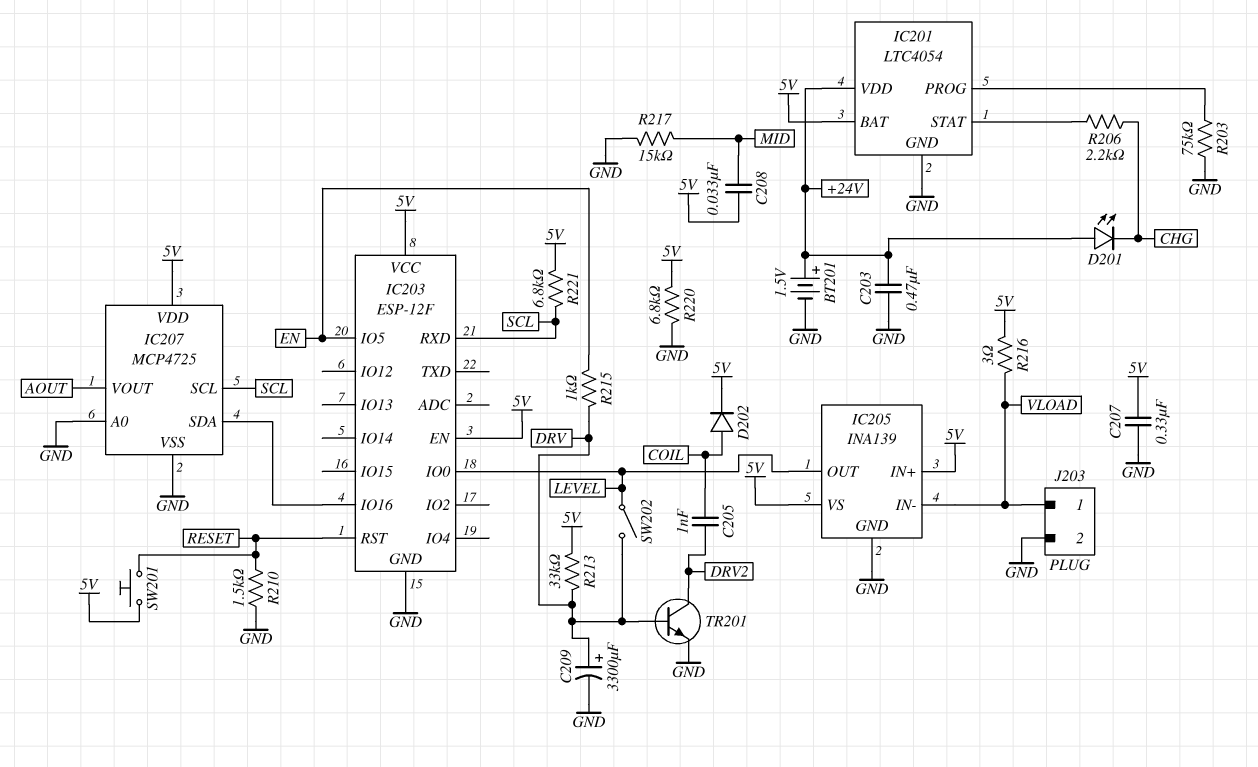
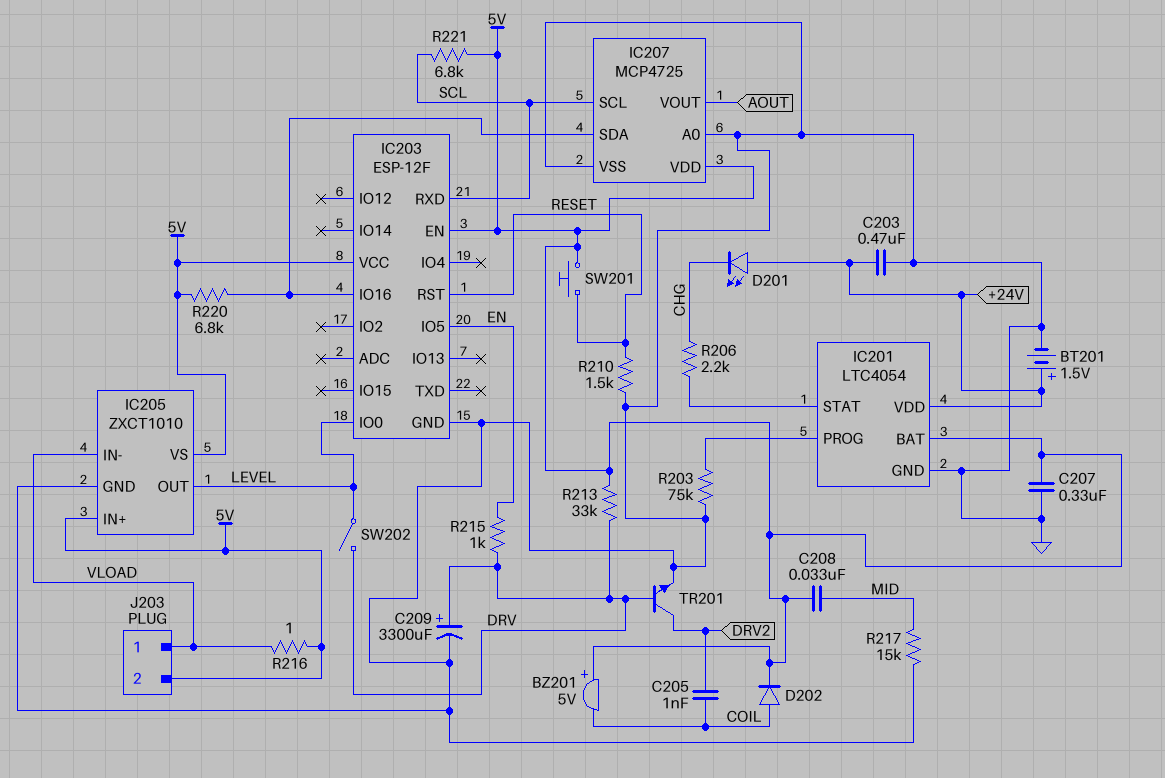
BZ201: none -> buzzer 5V (plus 5V, minus COIL)
IC205: INA139 -> ZXCT1010
J203 pin 2: GND -> 5V
R216: 3 (5V, VLOAD) -> 1 (5V, VLOAD)
R220: 6.8k (5V, GND) -> 6.8k (5V, IC203/IO16)

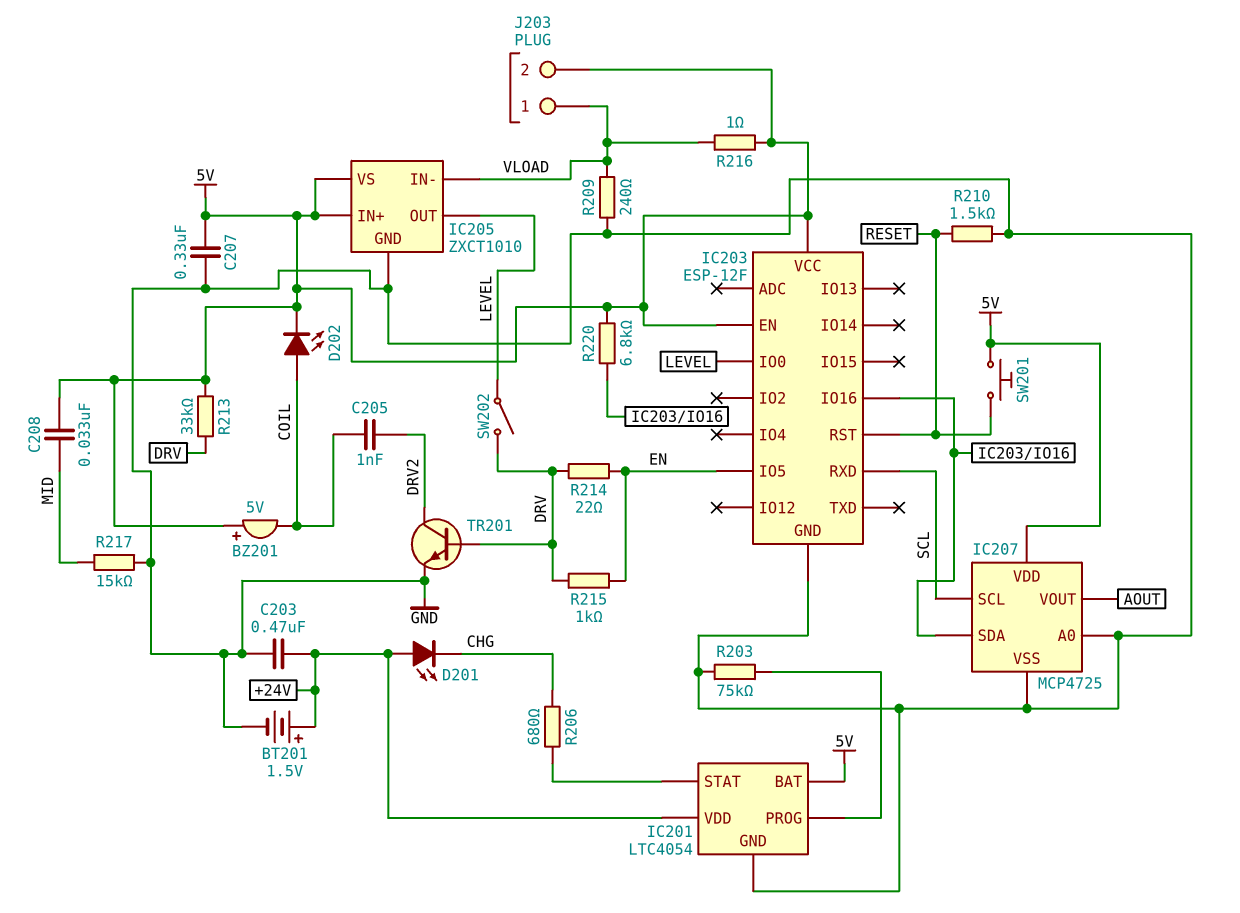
C209: 3300uF (plus DRV, minus GND) -> none
D202: diode (A COIL, K 5V) -> LED (A COIL, K 5V)
R206: 2.2k (CHG, IC201/STAT) -> 680 (CHG, IC201/STAT)
R209: none -> 240 (GND, VLOAD)
R214: none -> 22 (DRV, EN)
R221: 6.8k (5V, SCL) -> none

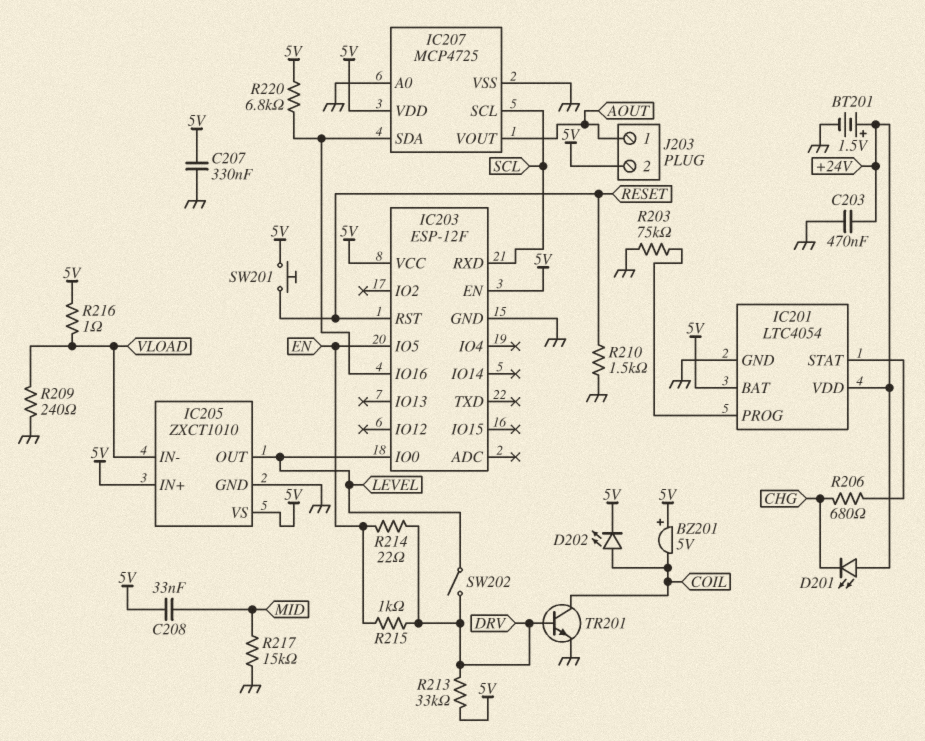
C205: 1nF (COIL, DRV2) -> none
J203 pin 1: VLOAD -> AOUT
TR201: NPN (B DRV, C DRV2, E GND) -> NPN (B DRV, C COIL, E GND)

